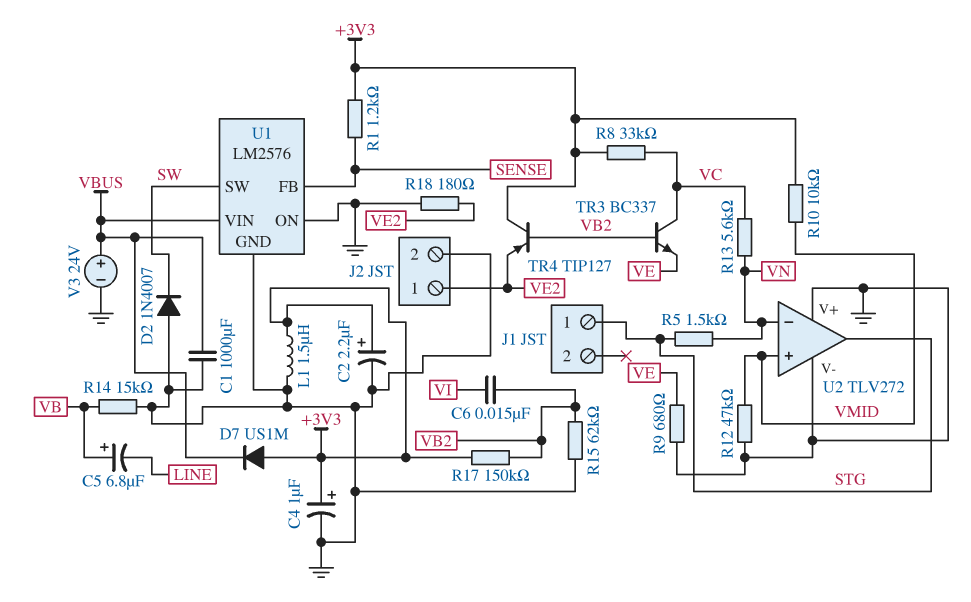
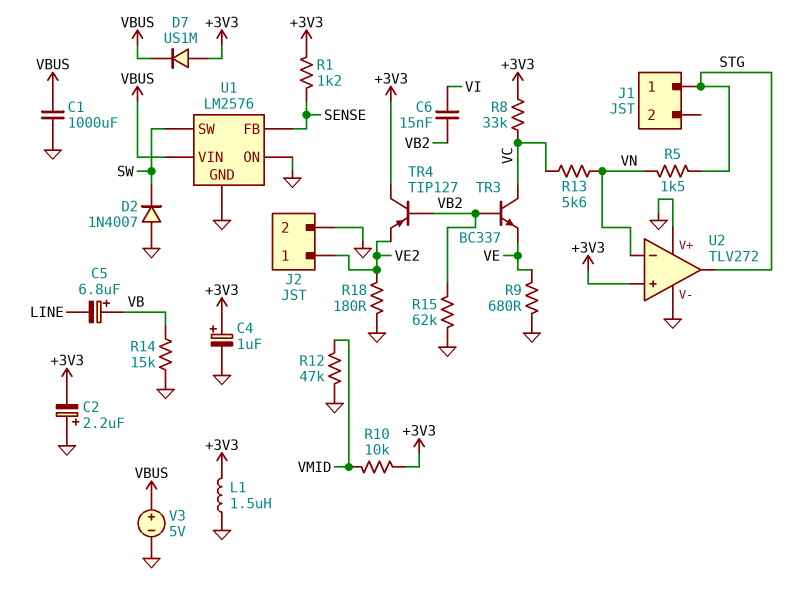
C2: 2.2uF (plus +3V3, minus GND) -> 2.2uF (plus GND, minus +3V3)
R17: 150k (+3V3, VB2) -> none
U2 pin in+: VMID -> +3V3
V3: 24V (plus VBUS, minus GND) -> 5V (plus VBUS, minus GND)

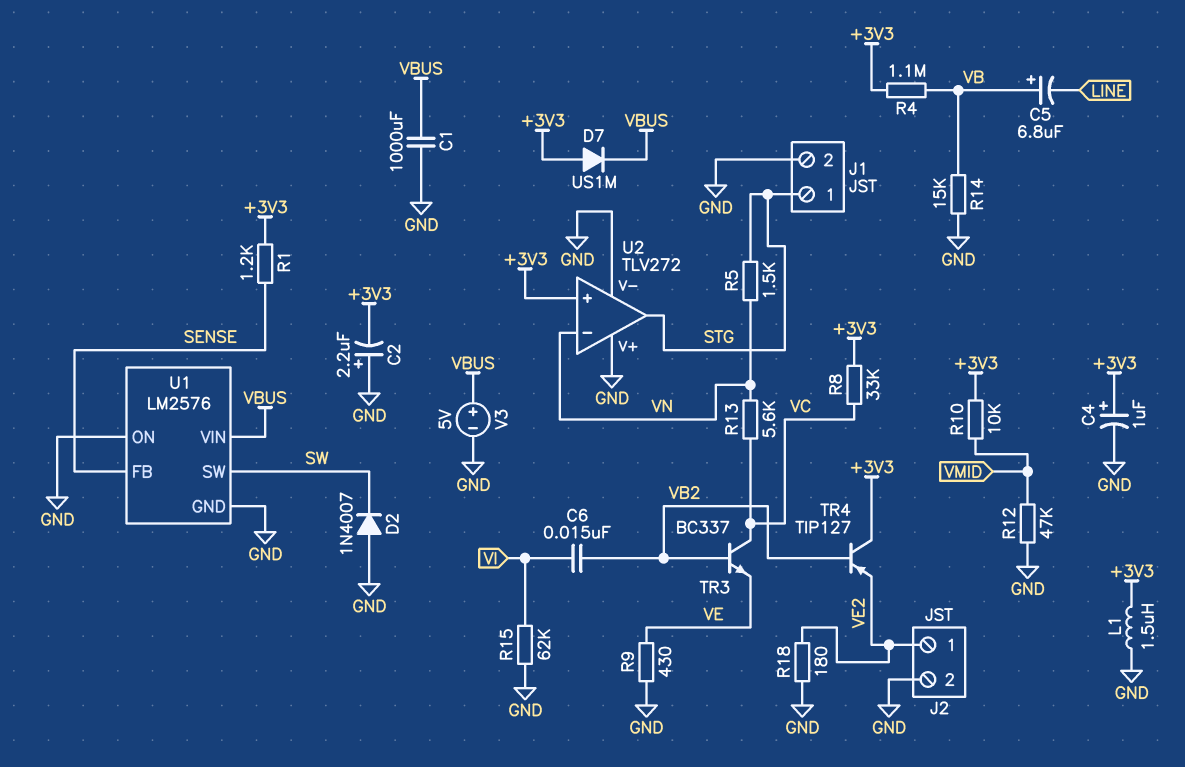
J1 pin 2: none -> GND
R4: none -> 1.1M (+3V3, VB)
R9: 680 (GND, VE) -> 430 (GND, VE)
R15: 62k (GND, VB2) -> 62k (GND, VI)

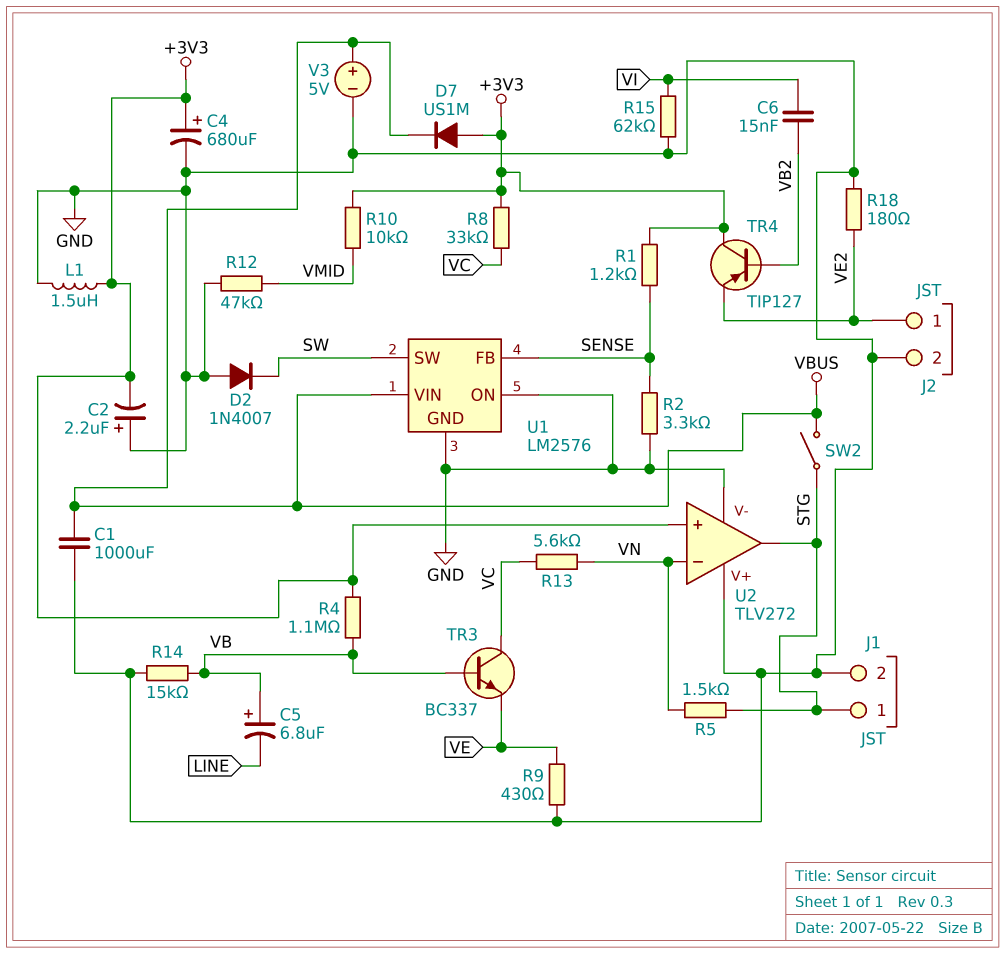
C4: 1uF (plus +3V3, minus GND) -> 680uF (plus +3V3, minus GND)
R2: none -> 3.3k (GND, SENSE)
SW2: none -> switch (STG, VBUS)
TR3: NPN BC337 (B VB2, C VC, E VE) -> NPN BC337 (B VB, C VC, E VE)

